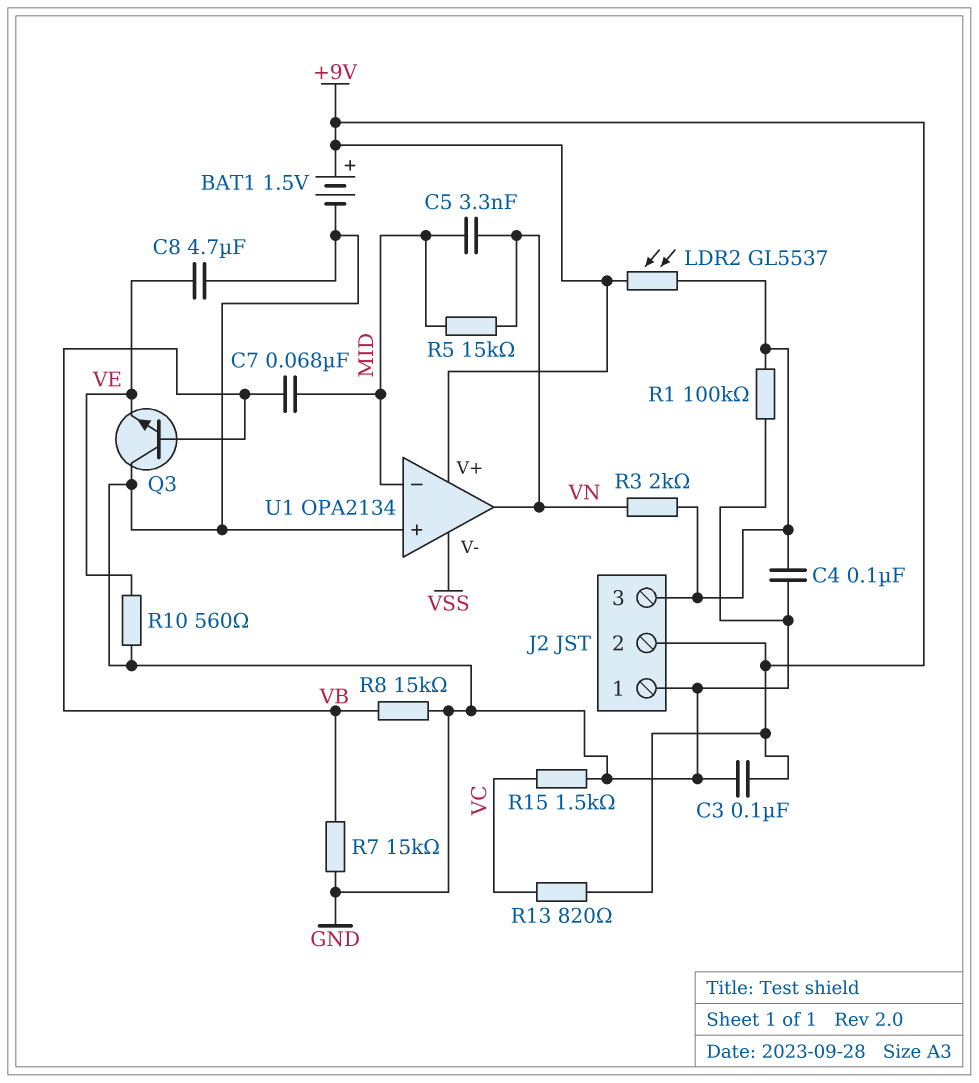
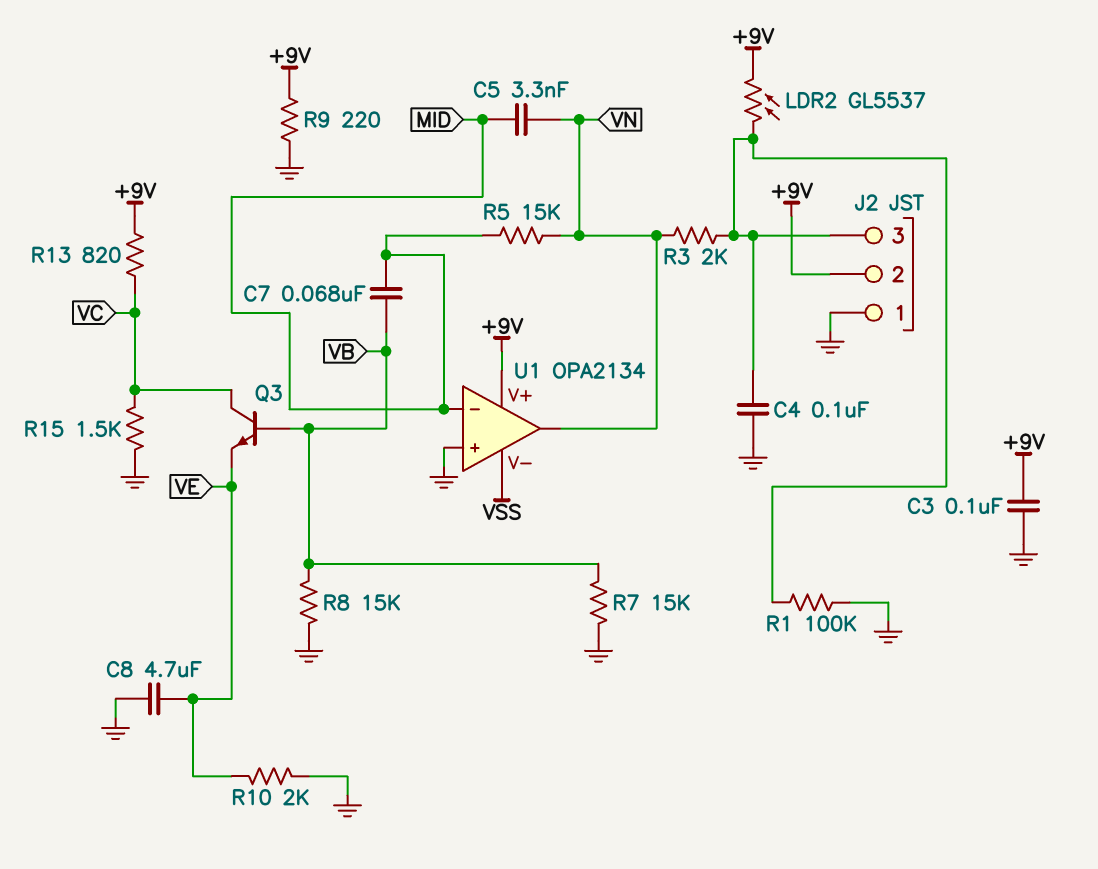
BAT1: 1.5V (plus +9V, minus GND) -> none
Q3: NPN (B VB, C GND, E VE) -> NPN (B VB, C VC, E VE)
R9: none -> 220 (+9V, GND)
R10: 560 (GND, VE) -> 2k (GND, VE)

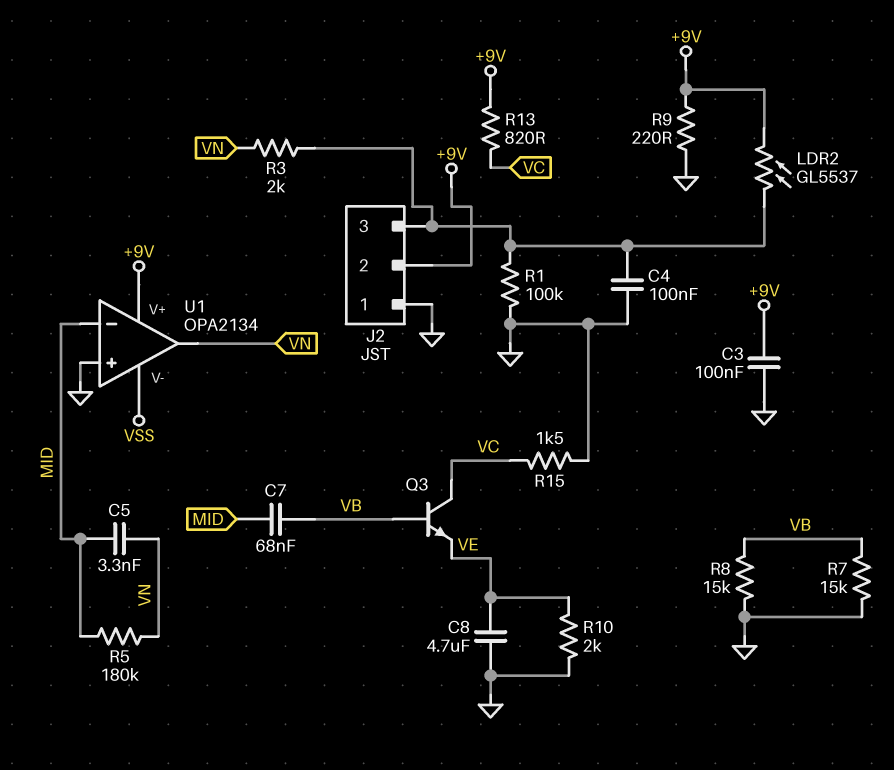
R5: 15k (MID, VN) -> 180k (MID, VN)

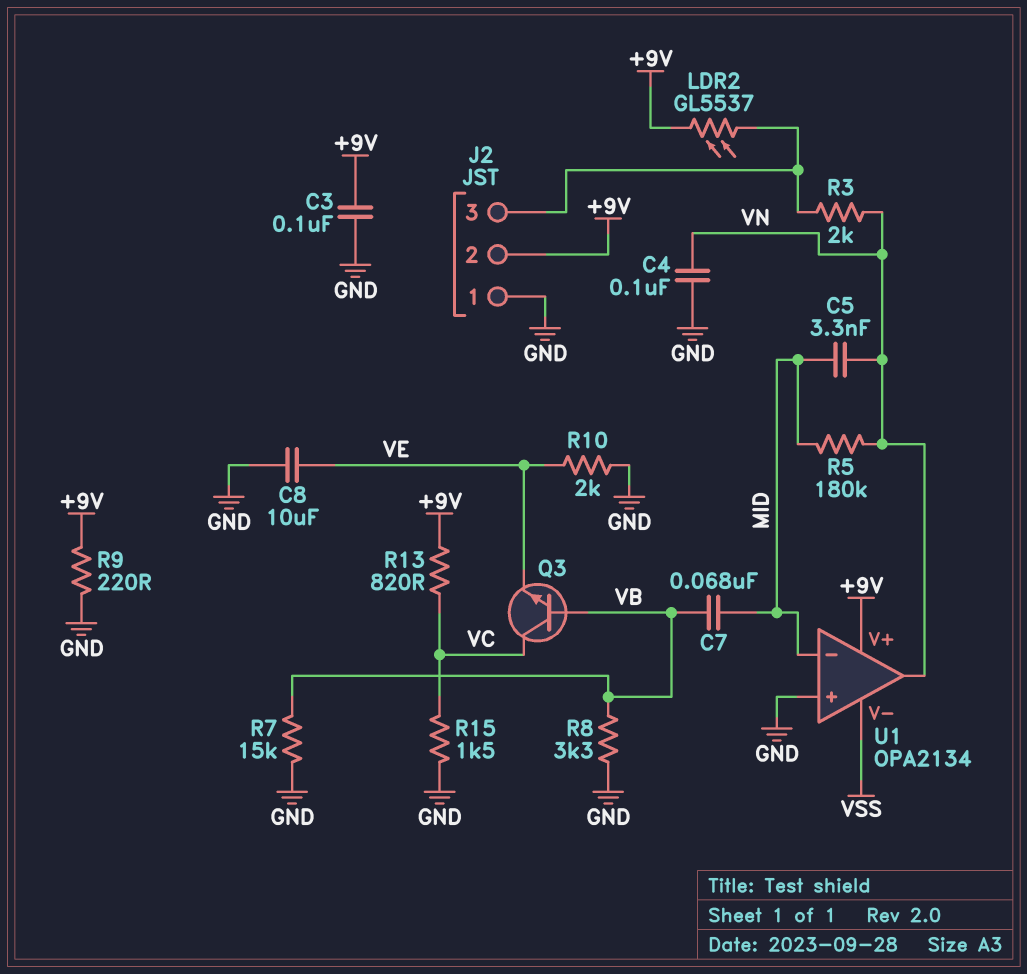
C4: 100nF (GND, J2/3) -> 100nF (GND, VN)
C8: 4.7uF (GND, VE) -> 10uF (GND, VE)
R1: 100k (GND, J2/3) -> none
R8: 15k (GND, VB) -> 3.3k (GND, VB)

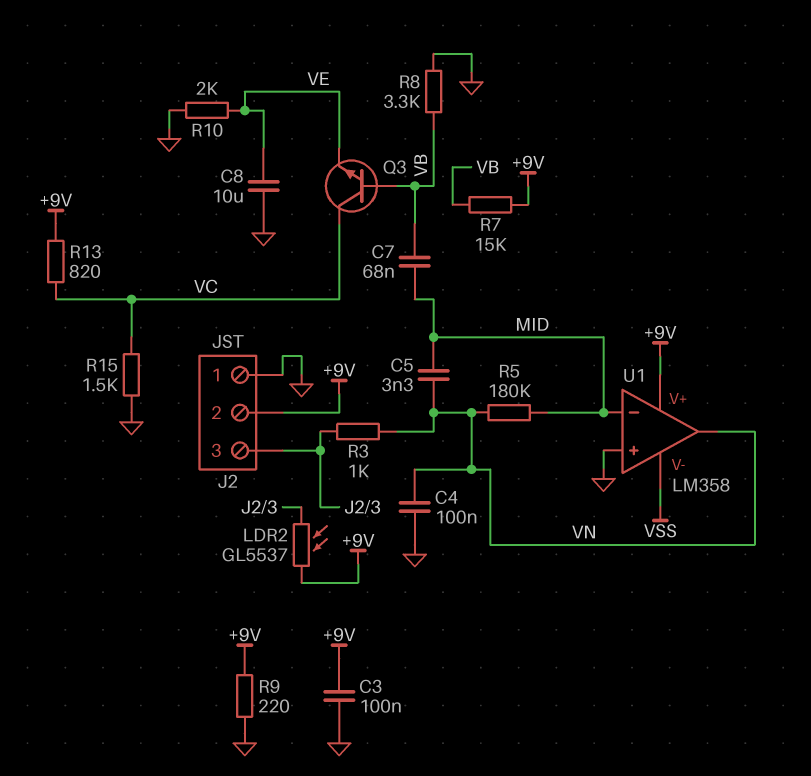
R3: 2k (J2/3, VN) -> 1k (J2/3, VN)
R7: 15k (GND, VB) -> 15k (+9V, VB)
U1: OPA2134 -> LM358

